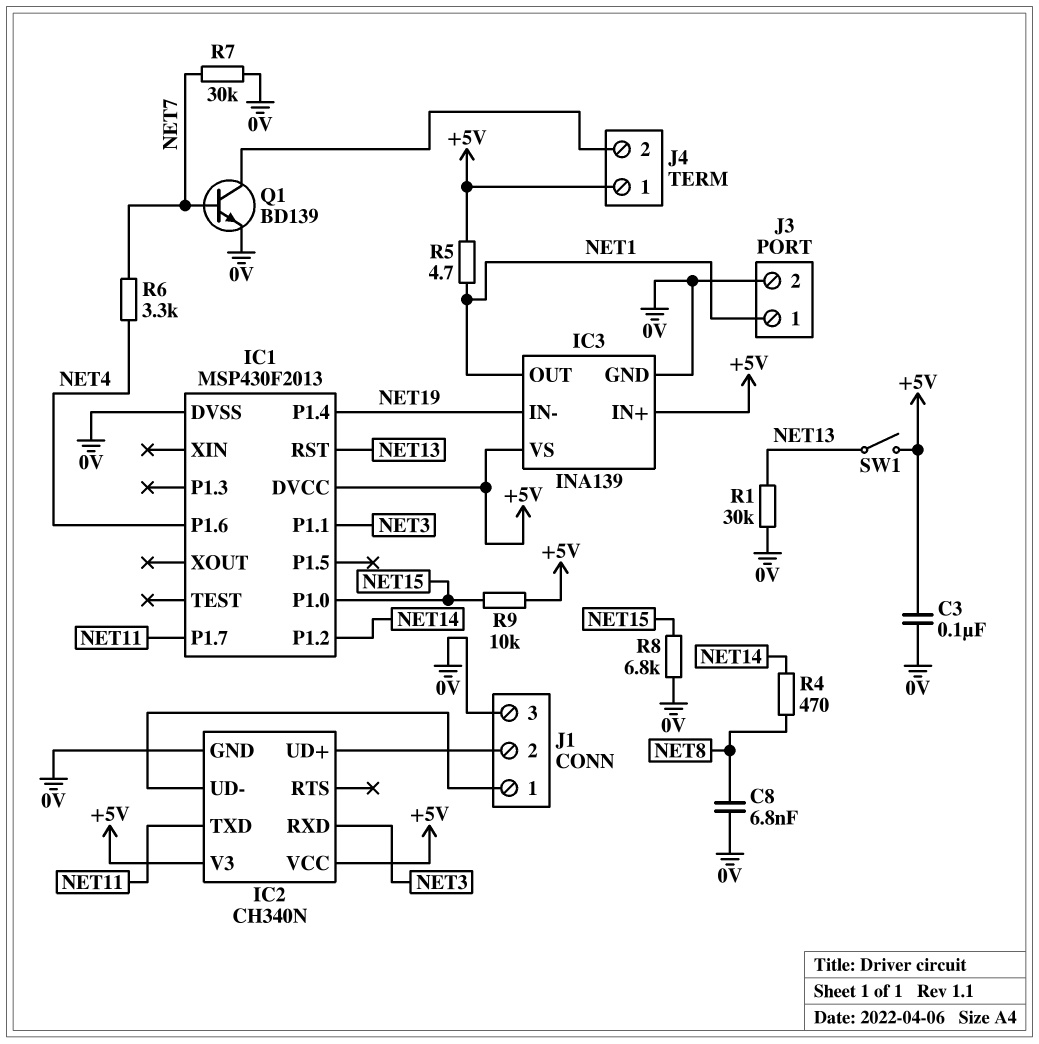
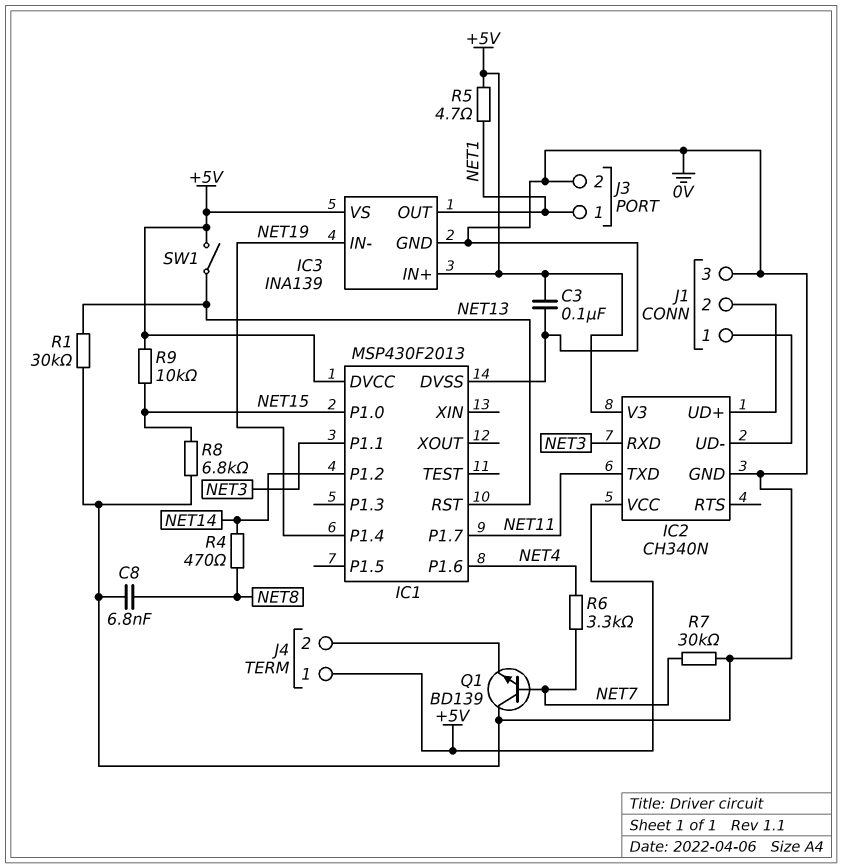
Q1: NPN BD139 (B NET7, C J4/2, E 0V) -> NPN BD139 (B NET7, C 0V, E J4/2)

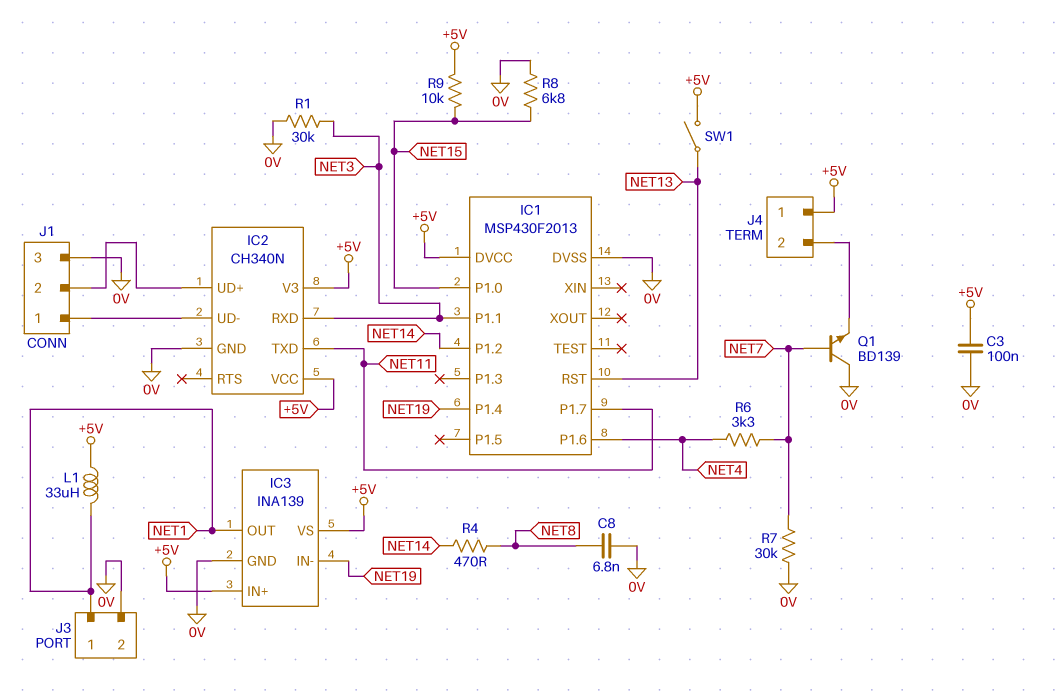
L1: none -> 33uH (+5V, NET1)
R1: 30k (0V, NET13) -> 30k (0V, NET3)
R5: 4.7 (+5V, NET1) -> none

